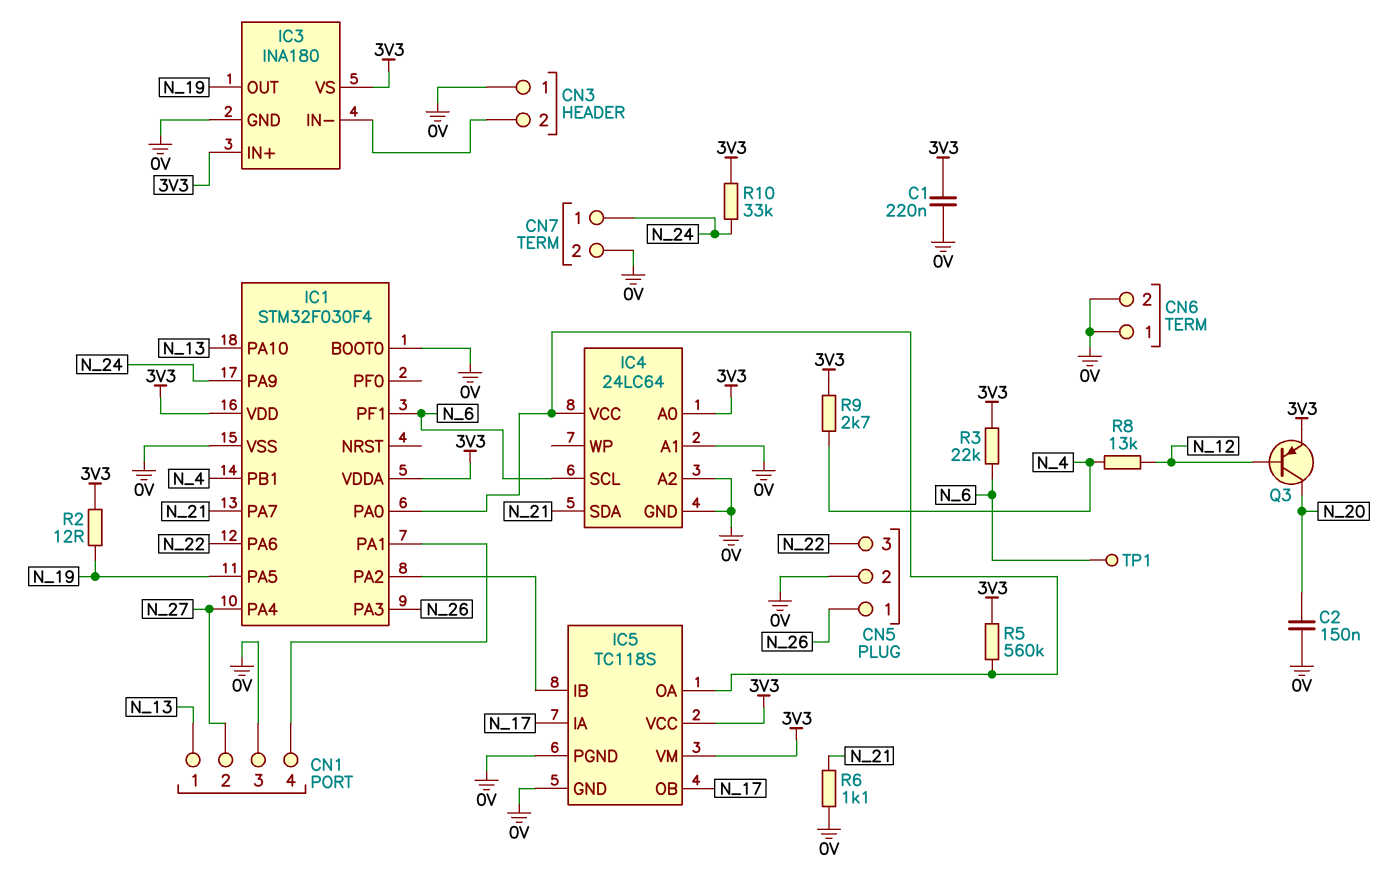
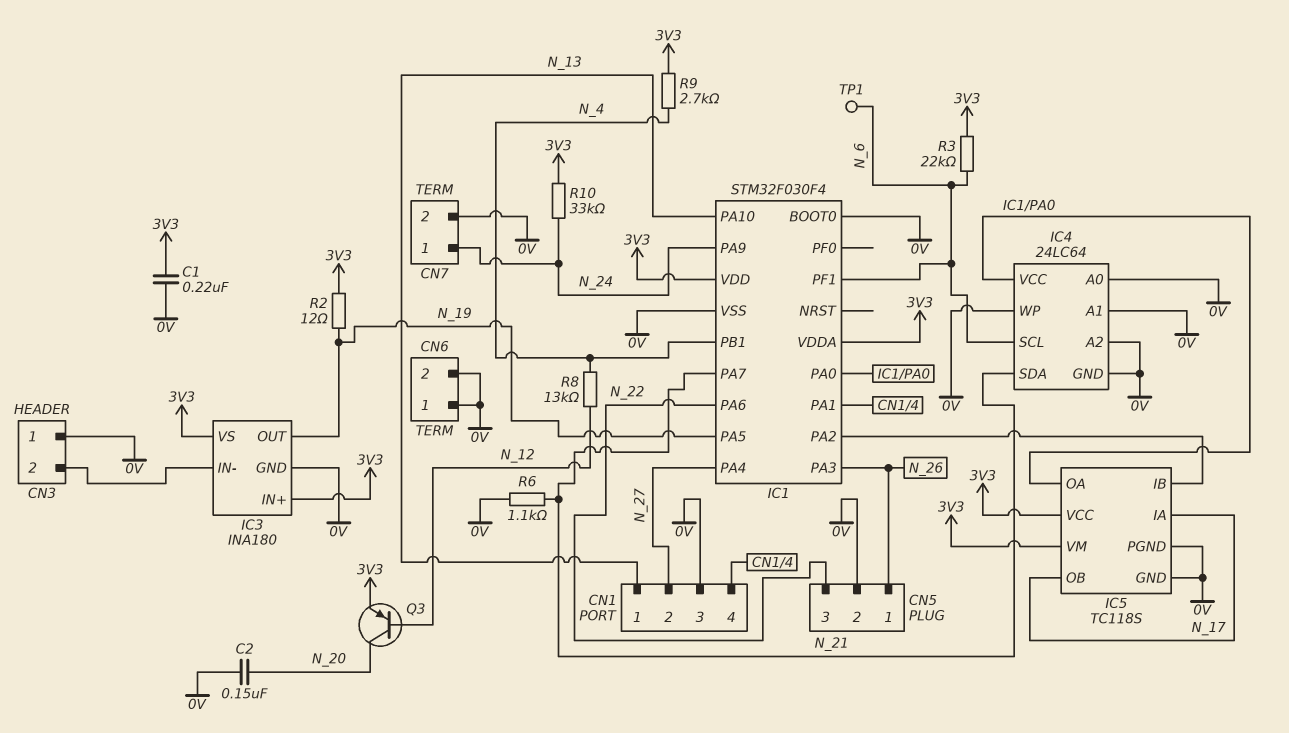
IC4 pin A0: 3V3 -> 0V
IC4 pin WP: none -> 0V
R5: 560k (3V3, IC1/PA0) -> none

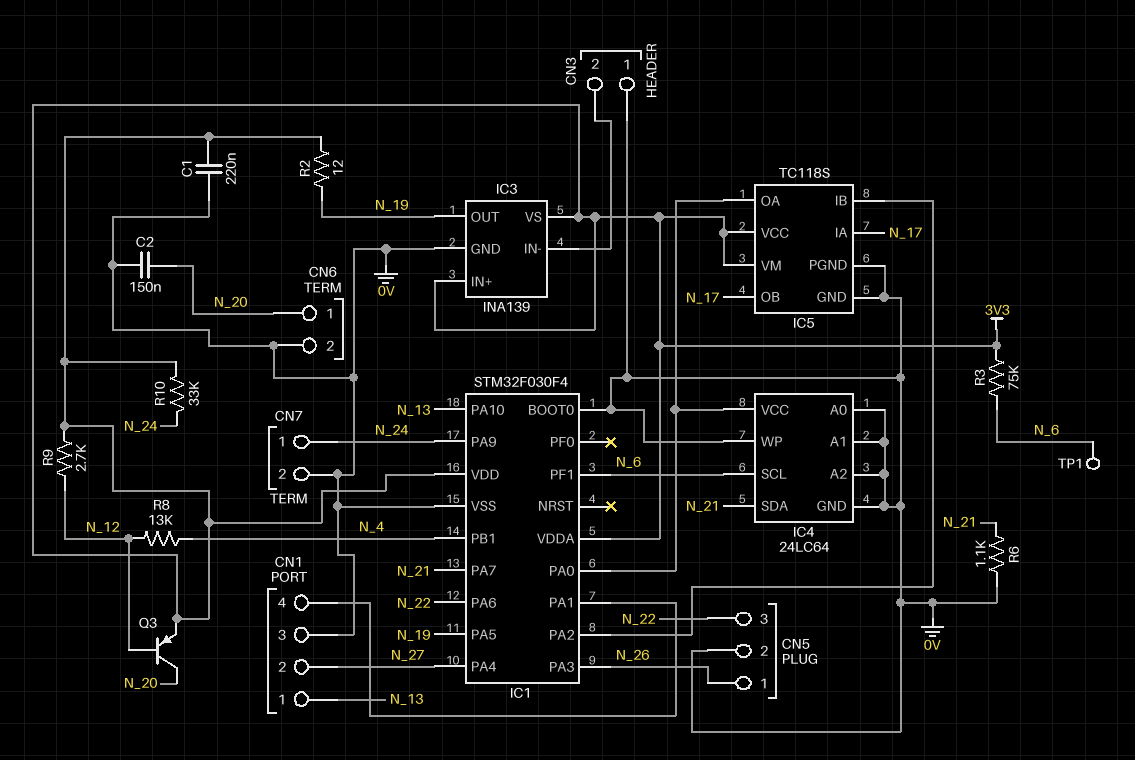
CN6 pin 1: 0V -> N_20
IC3: INA180 -> INA139
R3: 22k (3V3, N_6) -> 75k (3V3, N_6)
R9: 2.7k (3V3, N_4) -> 2.7k (3V3, N_12)

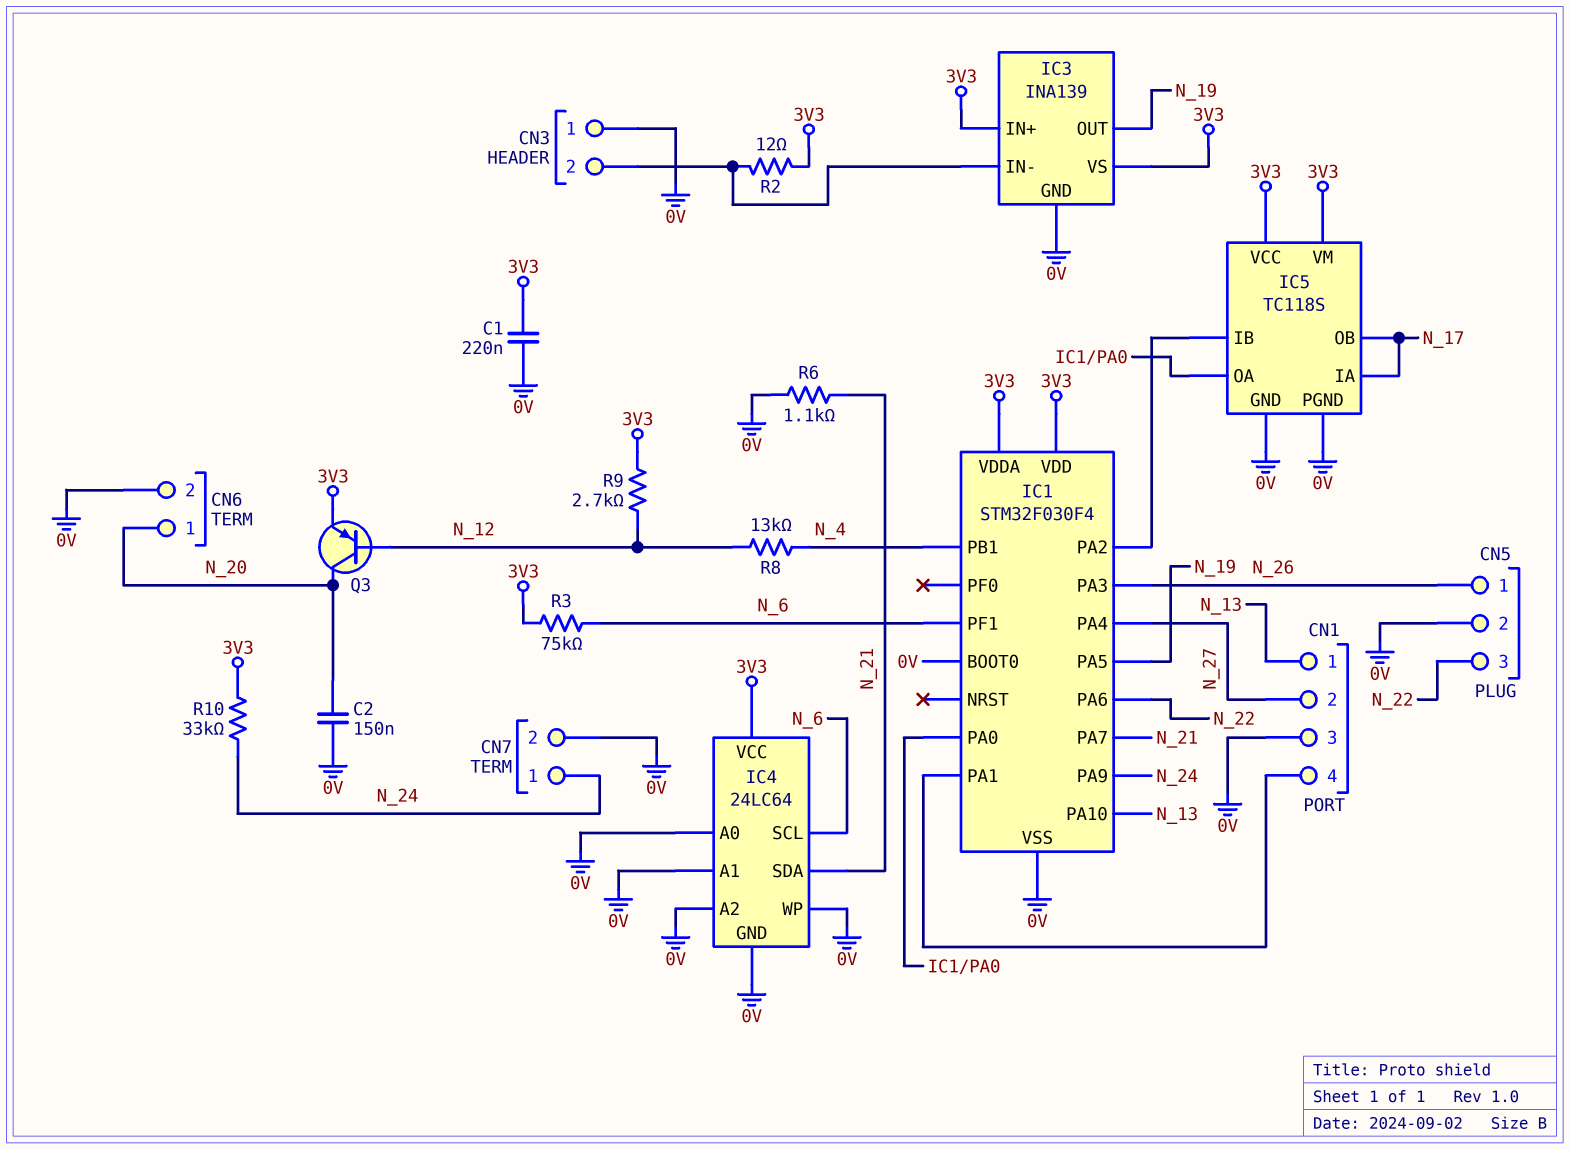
IC4 pin VCC: IC1/PA0 -> 3V3
R2: 12 (3V3, N_19) -> 12 (3V3, CN3/2)
TP1: test point (N_6) -> none

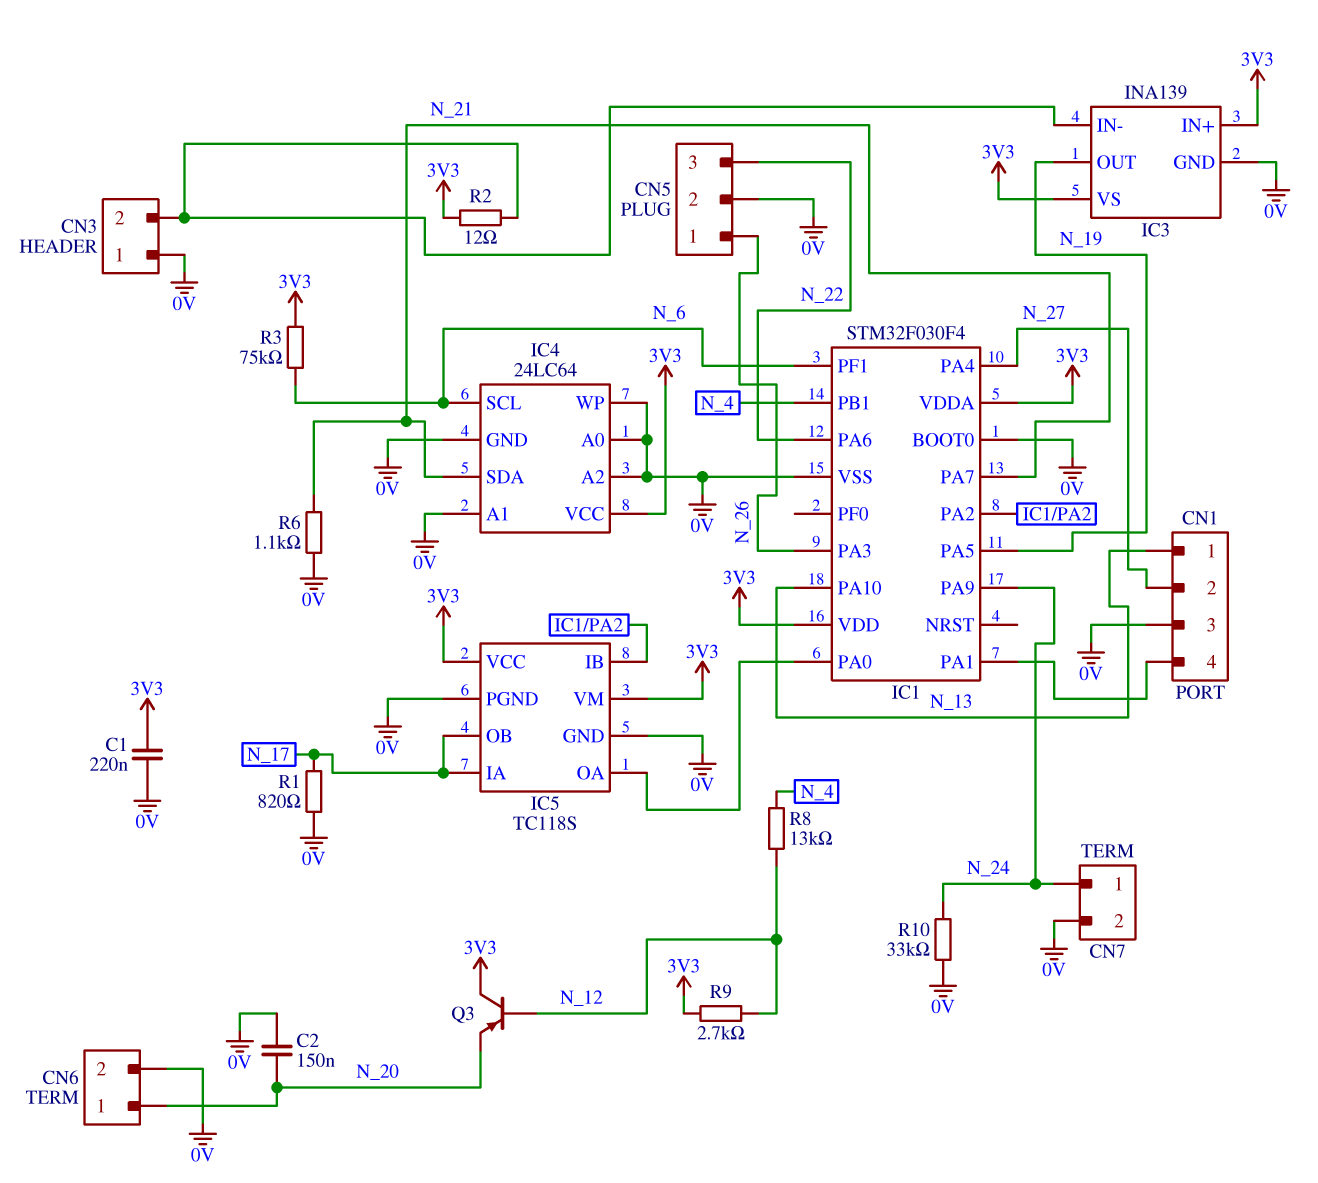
Q3: PNP (B N_12, C N_20, E 3V3) -> PNP (B N_12, C 3V3, E N_20)
R1: none -> 820 (0V, N_17)
R10: 33k (3V3, N_24) -> 33k (0V, N_24)

